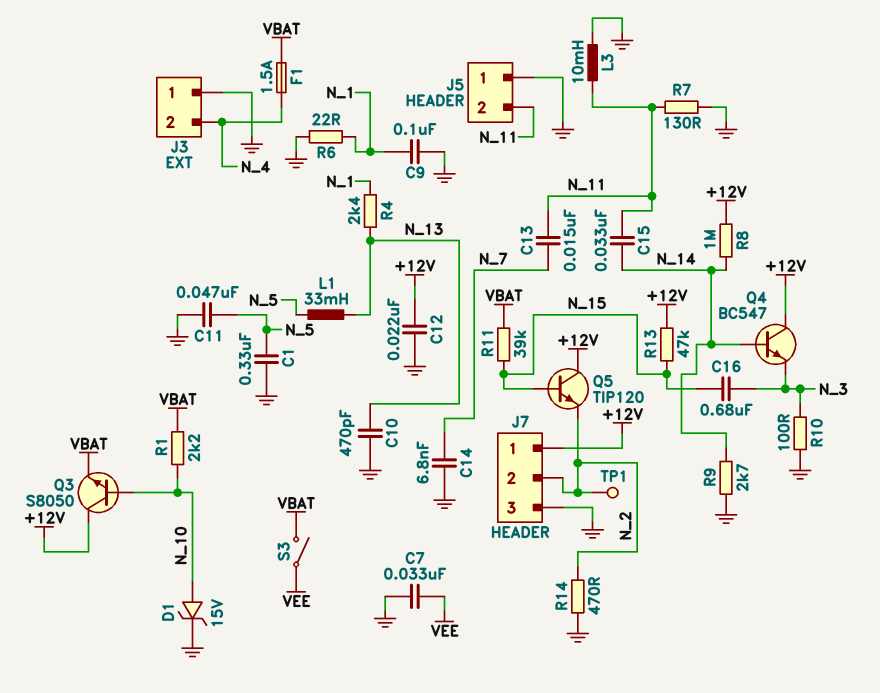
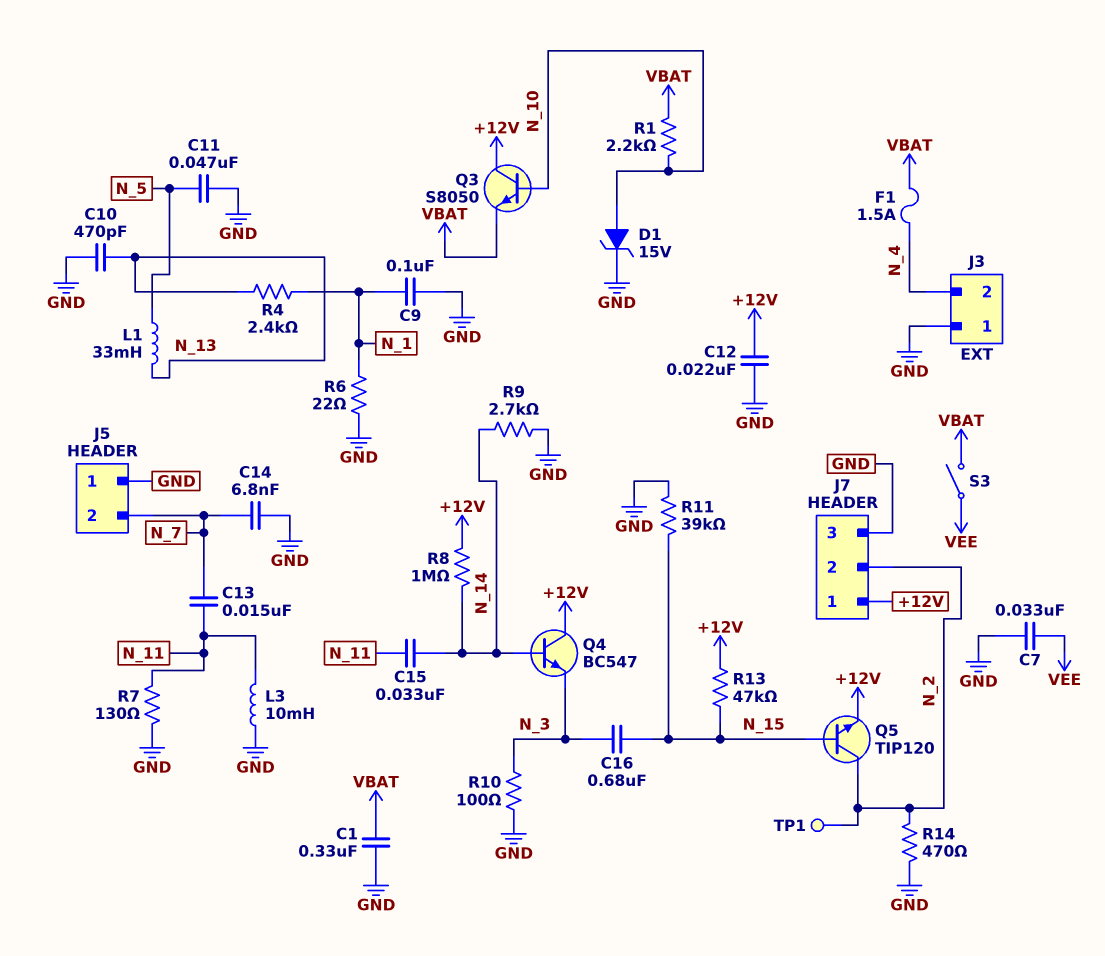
C1: 330nF (GND, N_5) -> 330nF (GND, VBAT)
J5 pin 2: N_11 -> N_7
Q5: NPN TIP120 (B N_15, C +12V, E N_2) -> NPN TIP120 (B N_15, C N_2, E +12V)
R11: 39k (N_15, VBAT) -> 39k (GND, N_15)

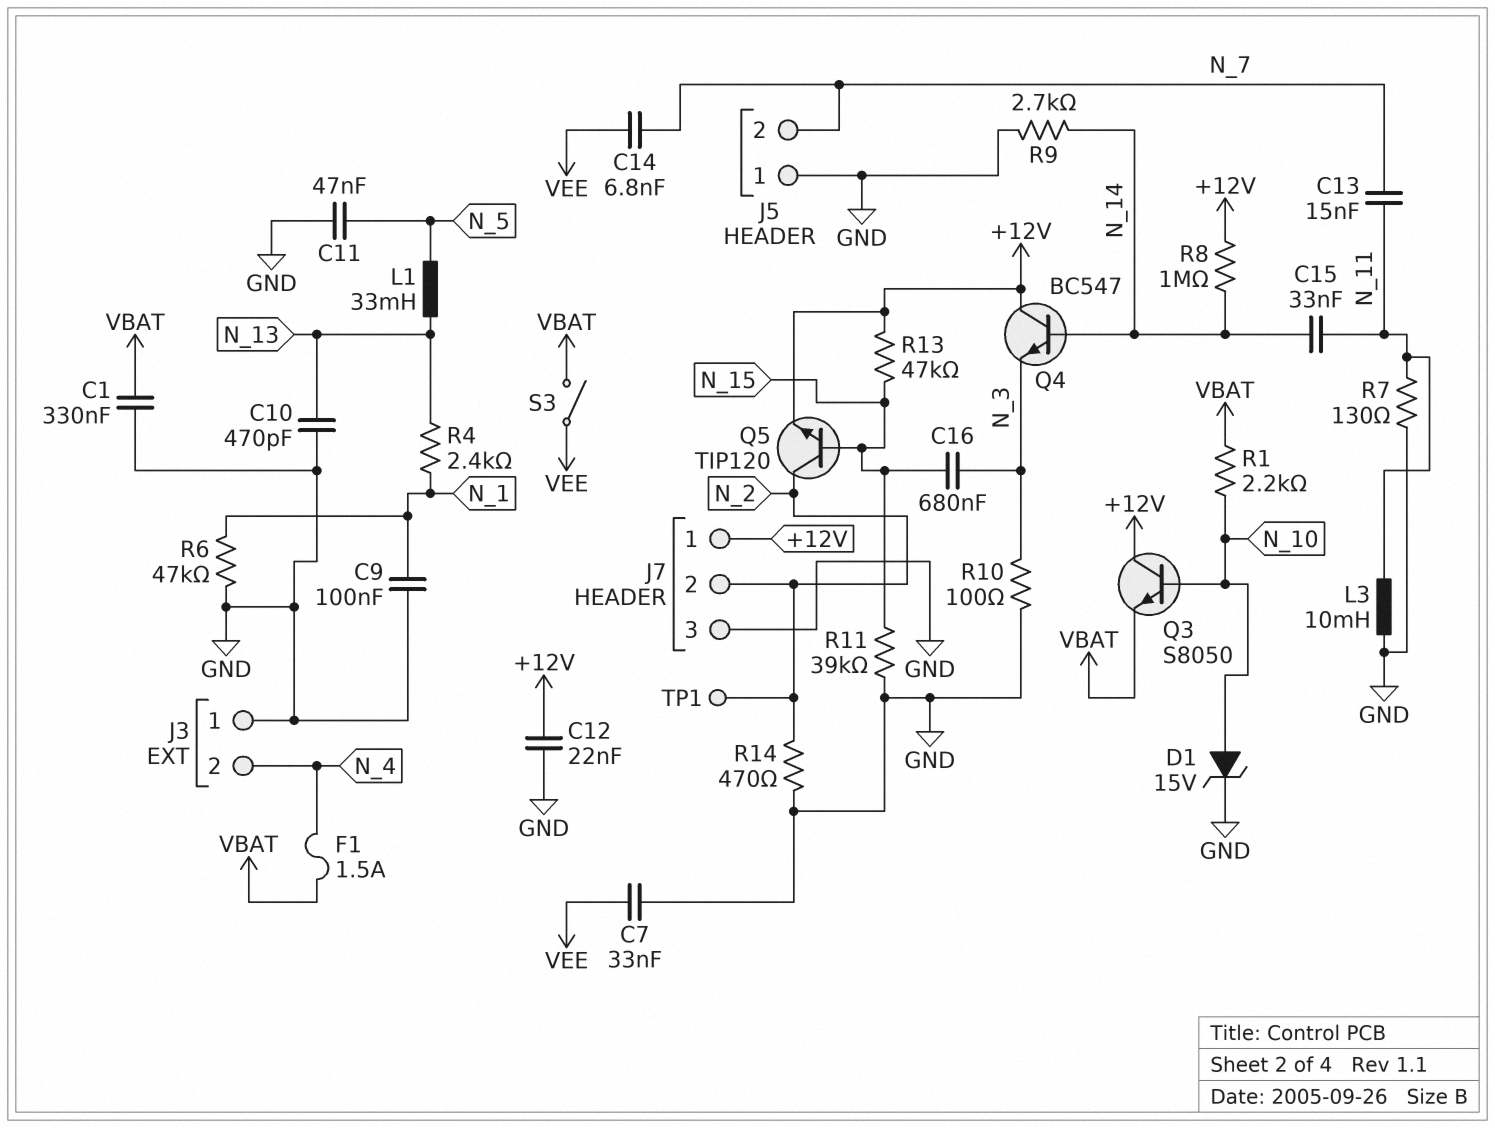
C14: 6.8nF (GND, N_7) -> 6.8nF (N_7, VEE)
R6: 22 (GND, N_1) -> 47k (GND, N_1)

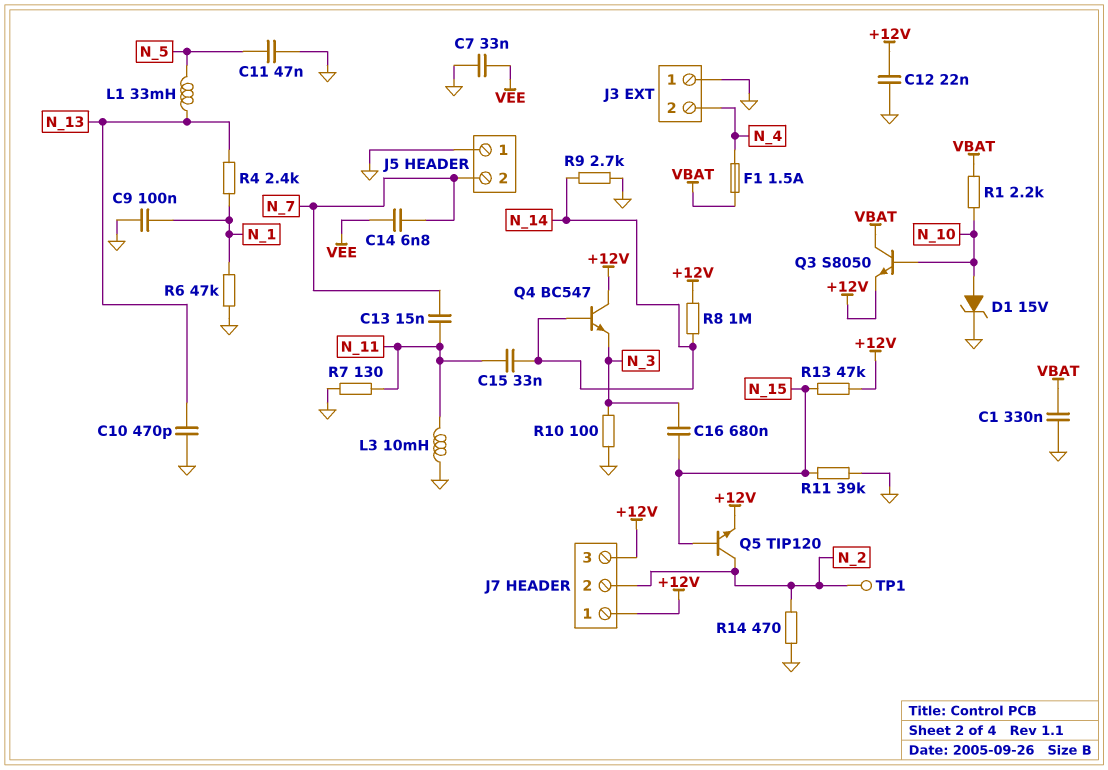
J7 pin 3: GND -> +12V
Q3: NPN S8050 (B N_10, C +12V, E VBAT) -> NPN S8050 (B N_10, C VBAT, E +12V)
S3: switch (VBAT, VEE) -> none

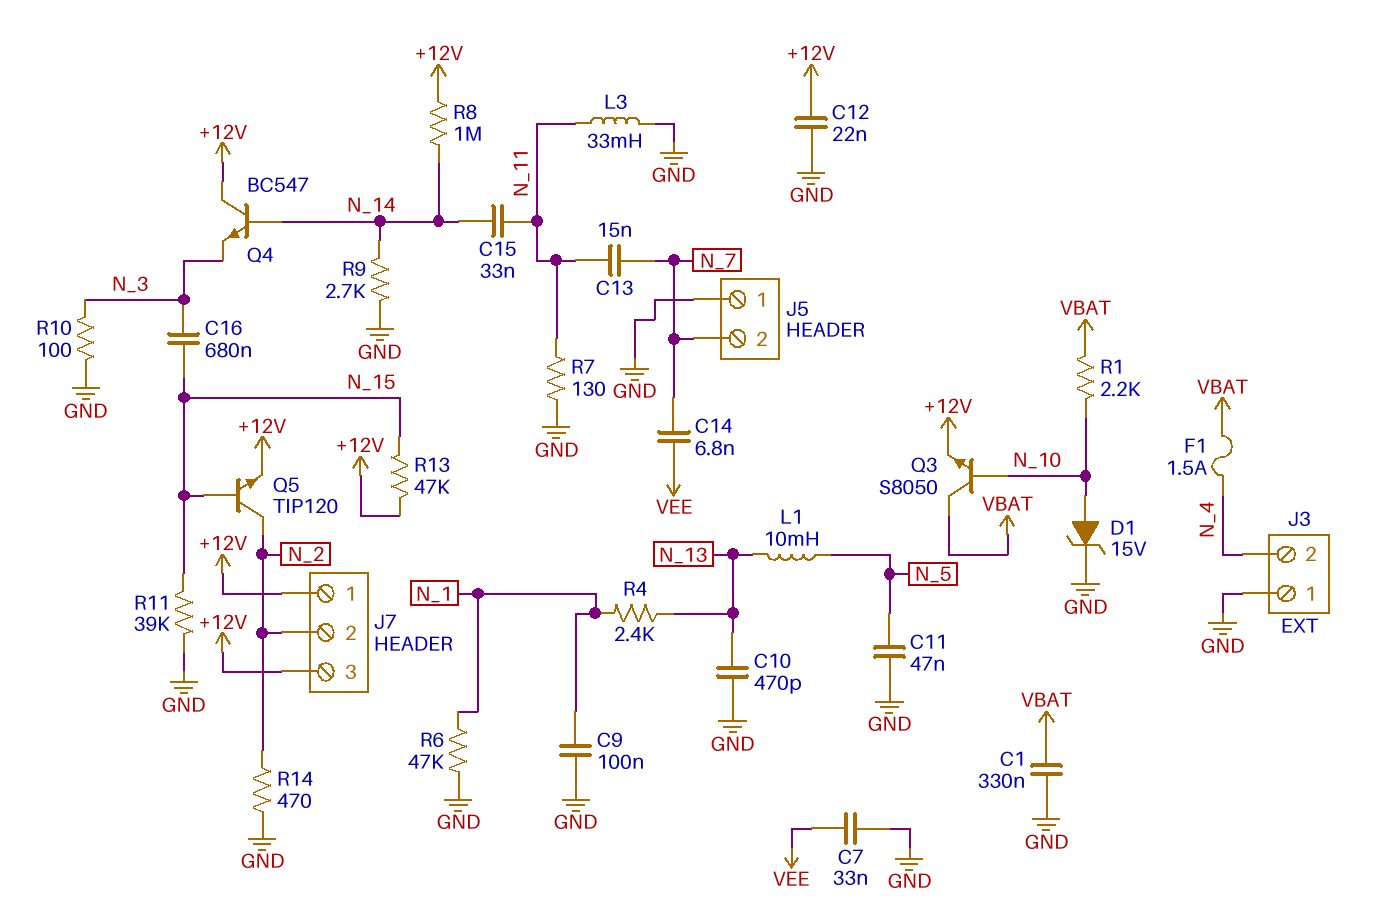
L1: 33mH (N_5, N_13) -> 10mH (N_5, N_13)
L3: 10mH (GND, N_11) -> 33mH (GND, N_11)
TP1: test point (N_2) -> none

